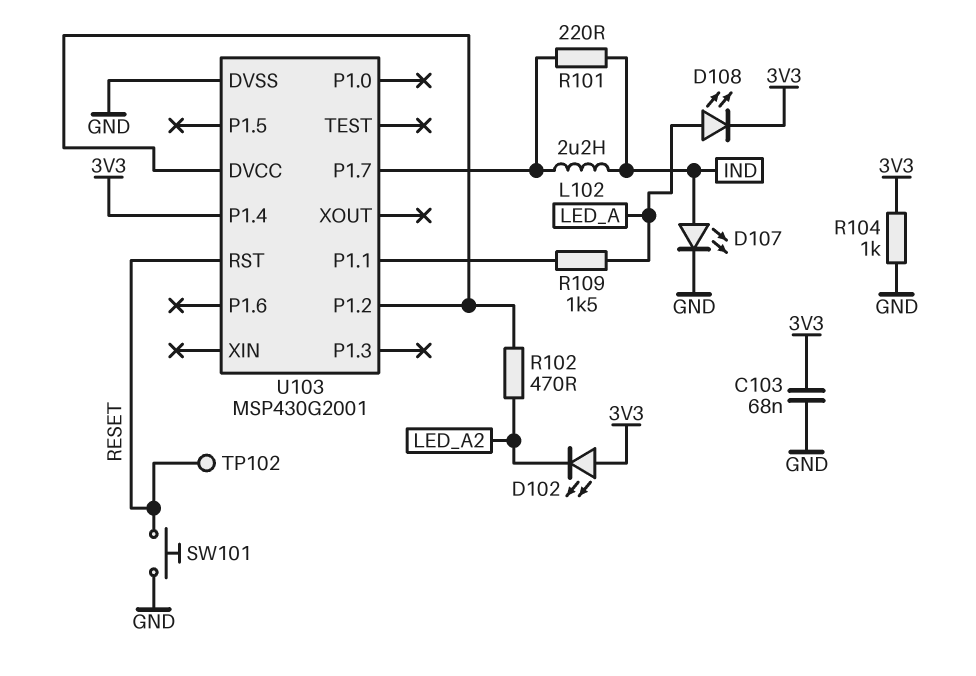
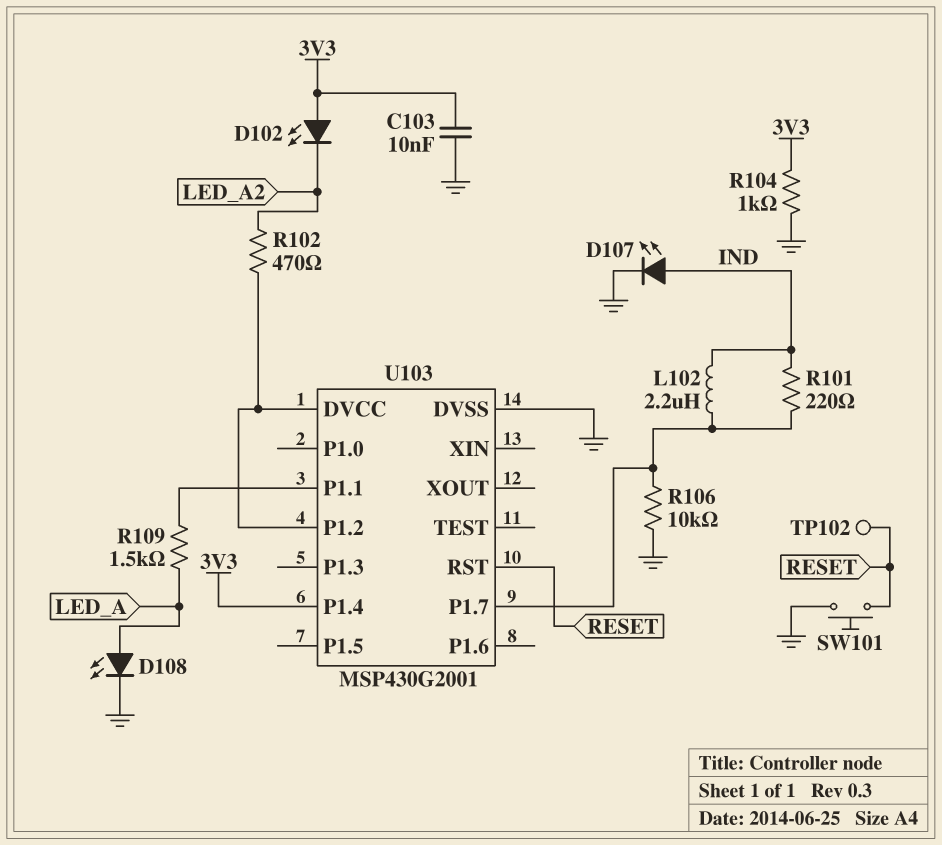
C103: 68nF (3V3, GND) -> 10nF (3V3, GND)
D108: LED (A LED_A, K 3V3) -> LED (A LED_A, K GND)
R106: none -> 10k (GND, U103/P1.7)

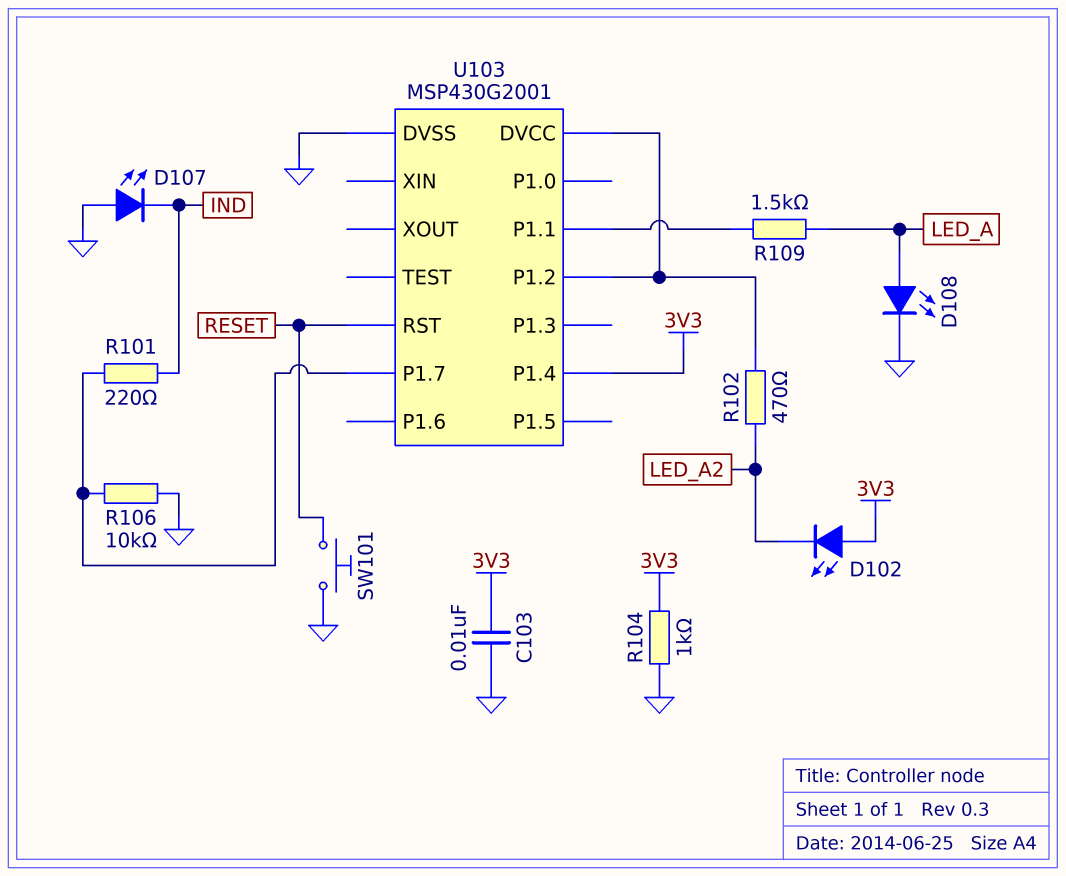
D107: LED (A IND, K GND) -> LED (A GND, K IND)
L102: 2.2uH (IND, U103/P1.7) -> none
TP102: test point (RESET) -> none

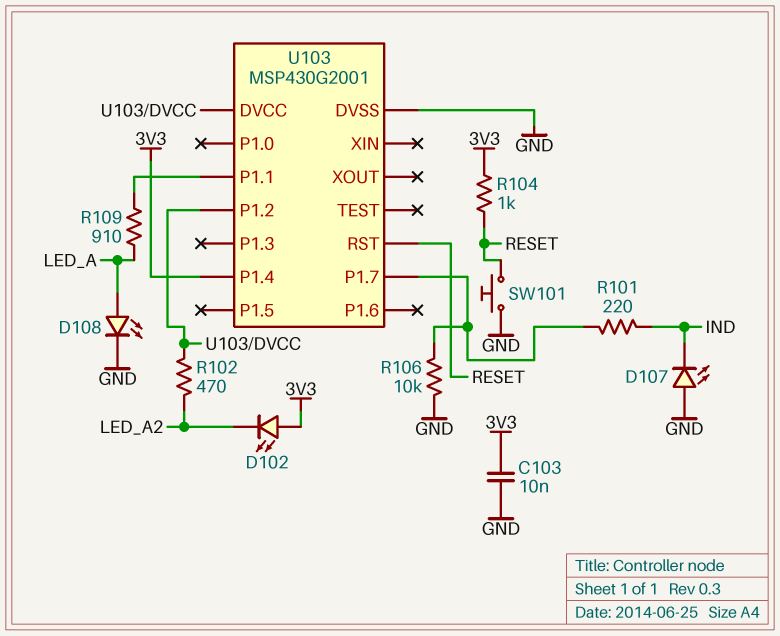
R104: 1k (3V3, GND) -> 1k (3V3, RESET)
R109: 1.5k (LED_A, U103/P1.1) -> 910 (LED_A, U103/P1.1)

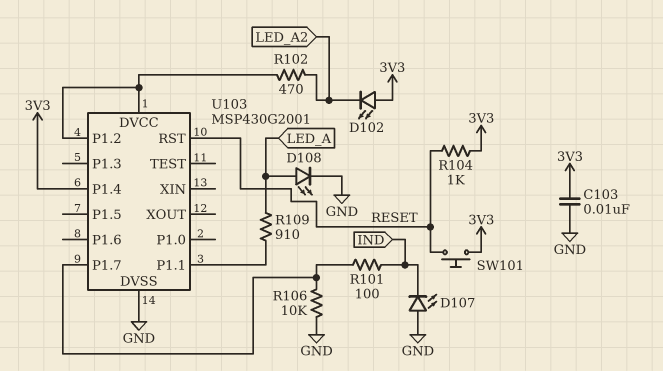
R101: 220 (IND, U103/P1.7) -> 100 (IND, U103/P1.7)
SW101: button (GND, RESET) -> button (3V3, RESET)

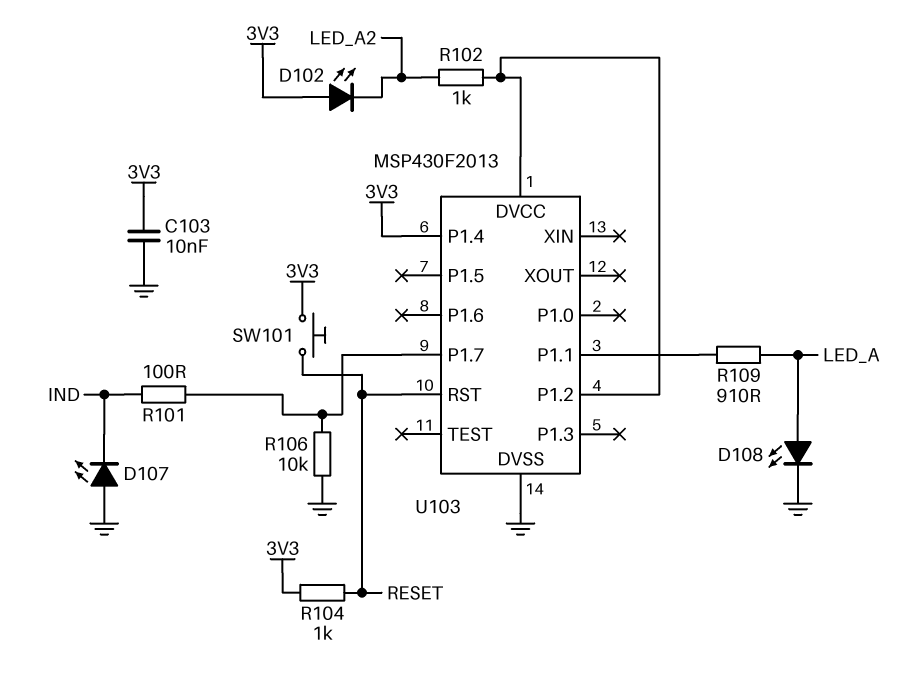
R102: 470 (LED_A2, U103/DVCC) -> 1k (LED_A2, U103/DVCC)
U103: MSP430G2001 -> MSP430F2013

